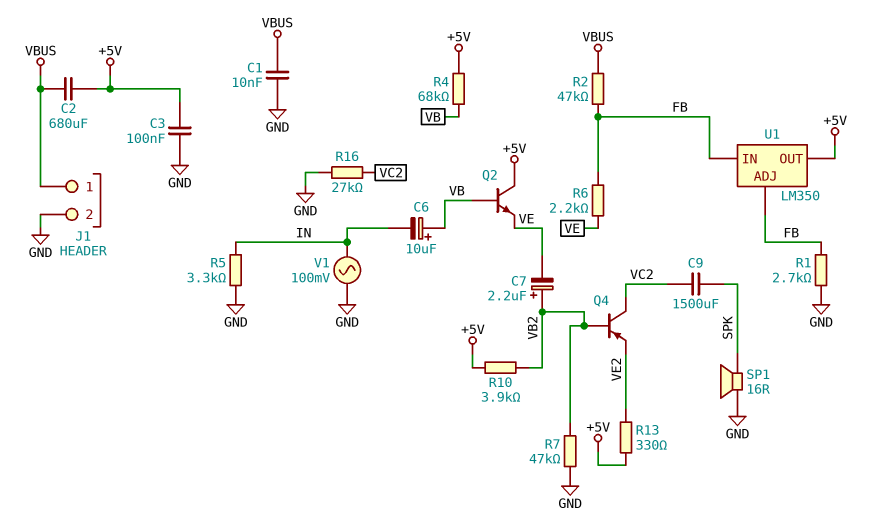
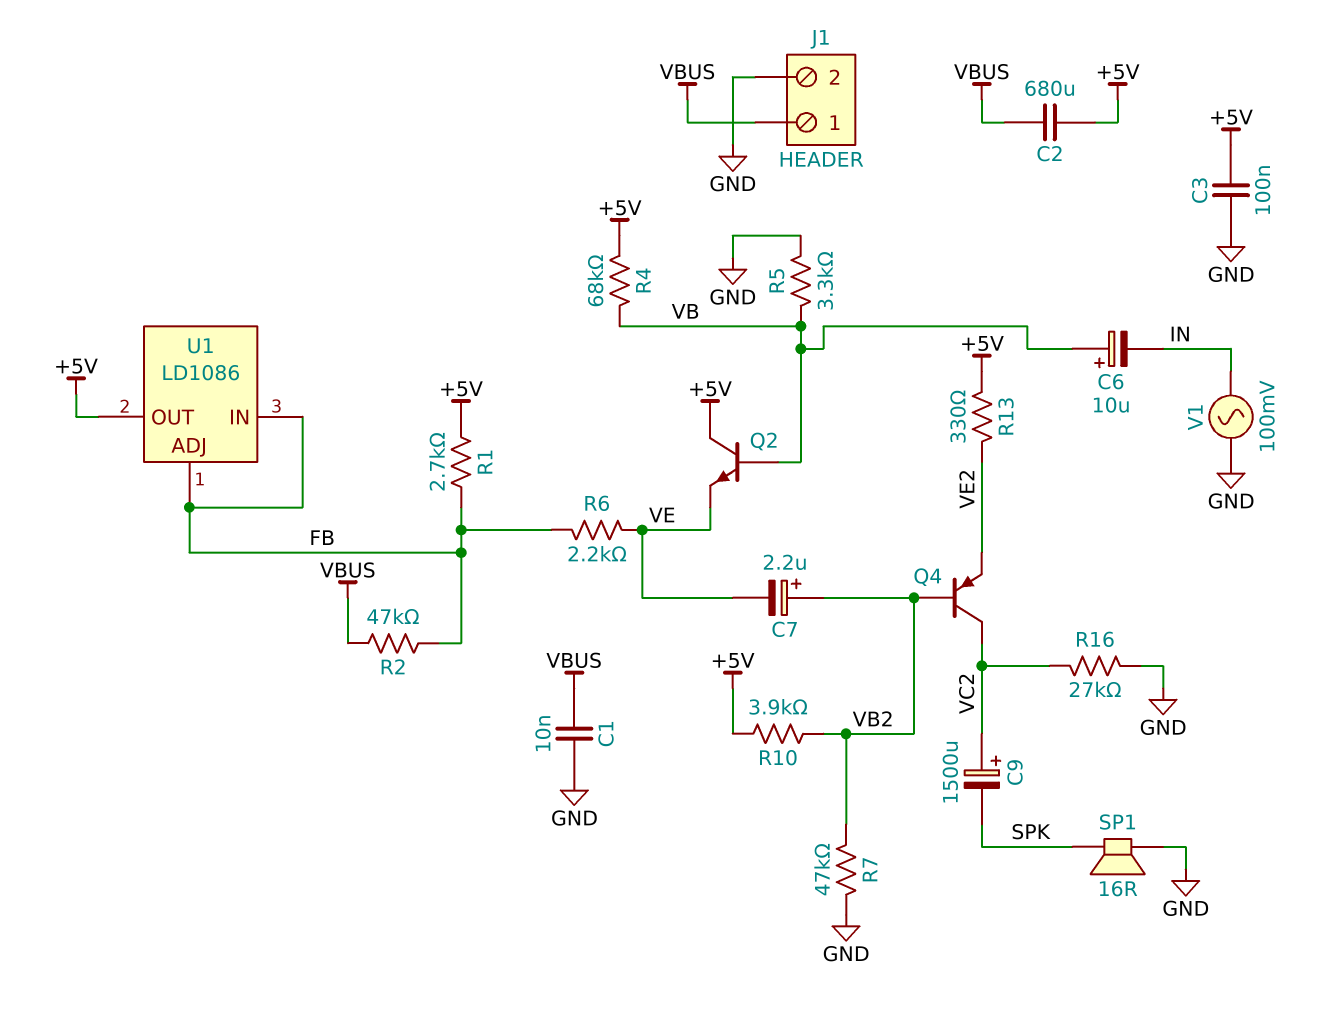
C9: 1500uF (SPK, VC2) -> 1500uF (plus VC2, minus SPK)
R1: 2.7k (FB, GND) -> 2.7k (+5V, FB)
R5: 3.3k (GND, IN) -> 3.3k (GND, VB)
U1: LM350 -> LD1086

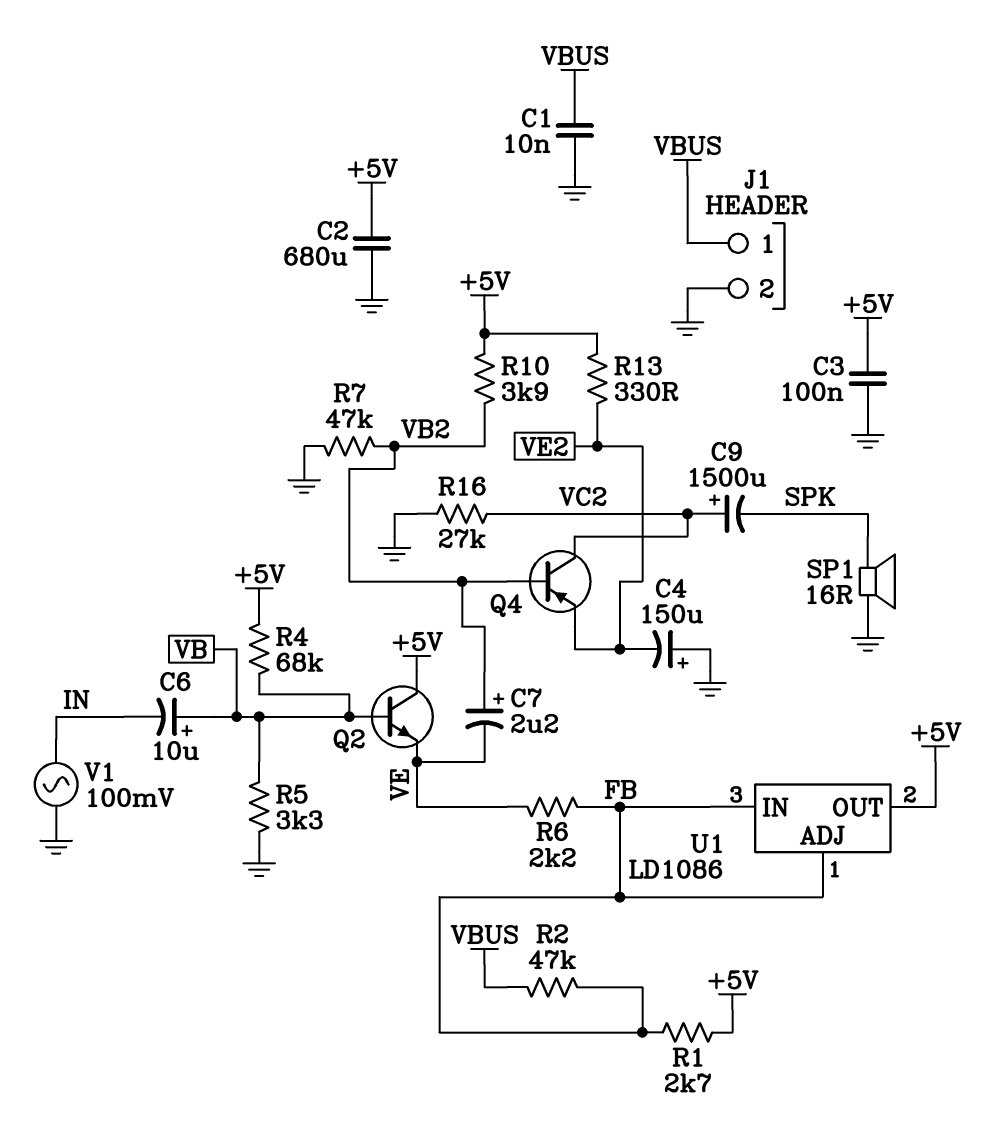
C2: 680uF (+5V, VBUS) -> 680uF (+5V, GND)
C4: none -> 150uF (plus GND, minus VE2)

